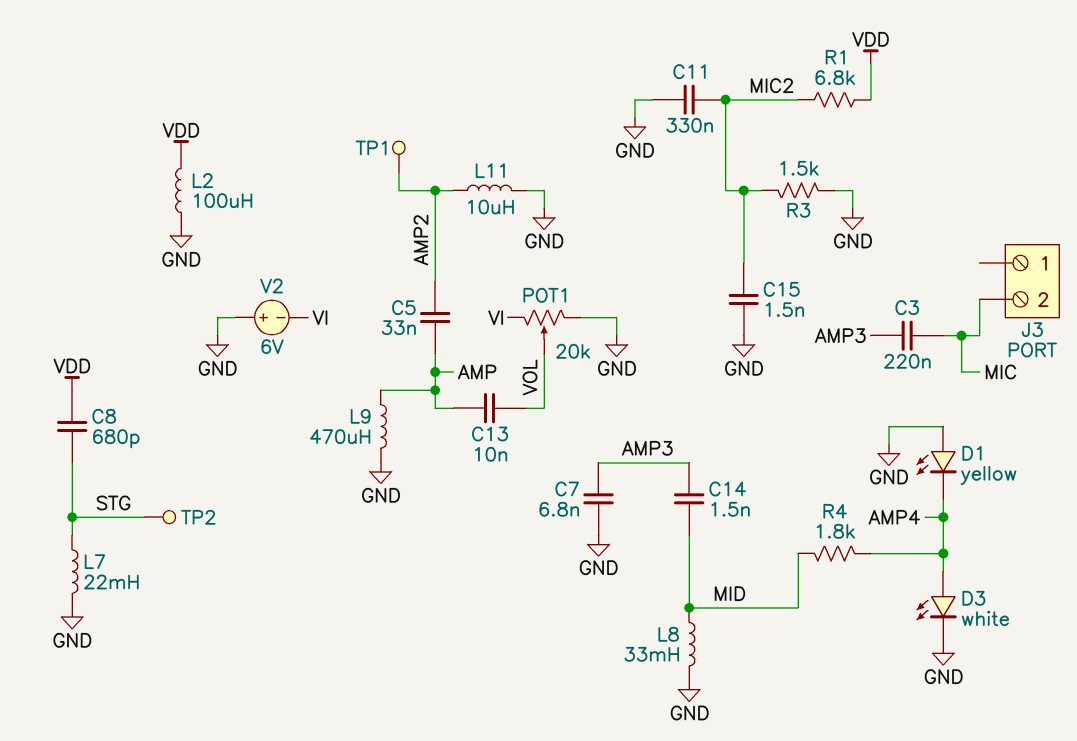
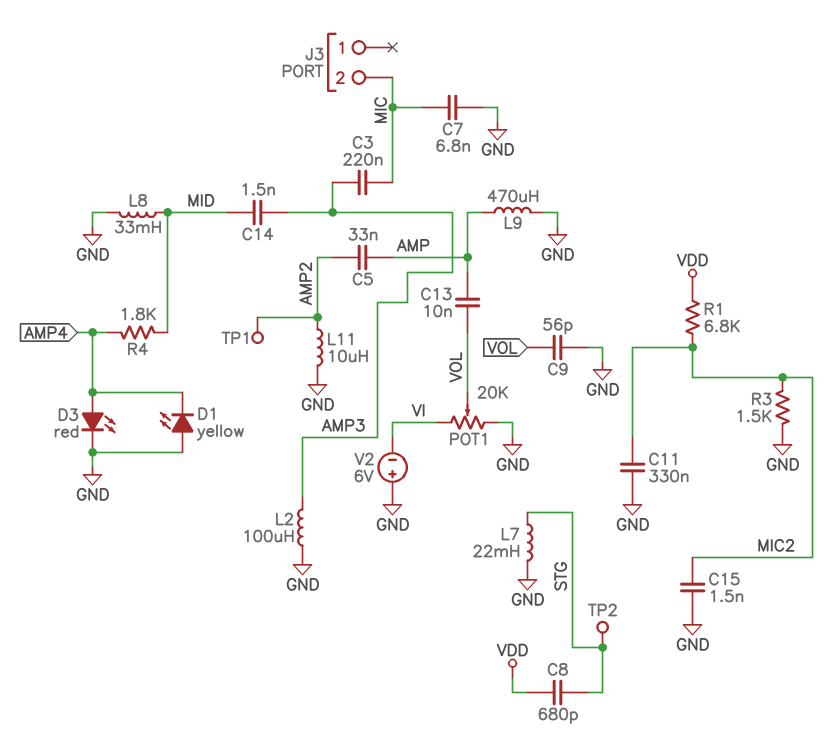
C7: 6.8nF (AMP3, GND) -> 6.8nF (GND, MIC)
C9: none -> 56pF (GND, VOL)
D3: LED white (A AMP4, K GND) -> LED red (A AMP4, K GND)
L2: 100uH (GND, VDD) -> 100uH (AMP3, GND)

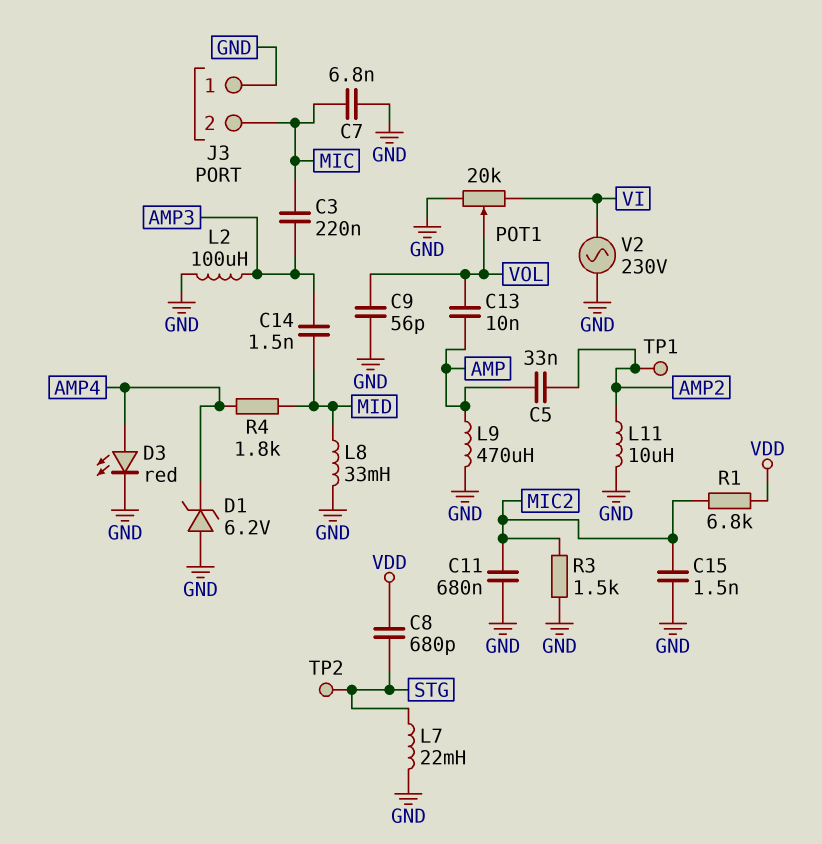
C11: 330nF (GND, MIC2) -> 680nF (GND, MIC2)
D1: LED yellow (A GND, K AMP4) -> zener 6.2V (A GND, K AMP4)
J3 pin 1: none -> GND
V2: 6V (plus GND, minus VI) -> AC 230V (GND, VI)

